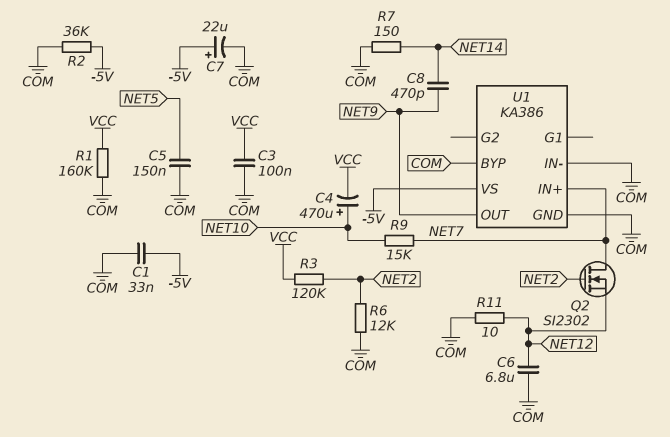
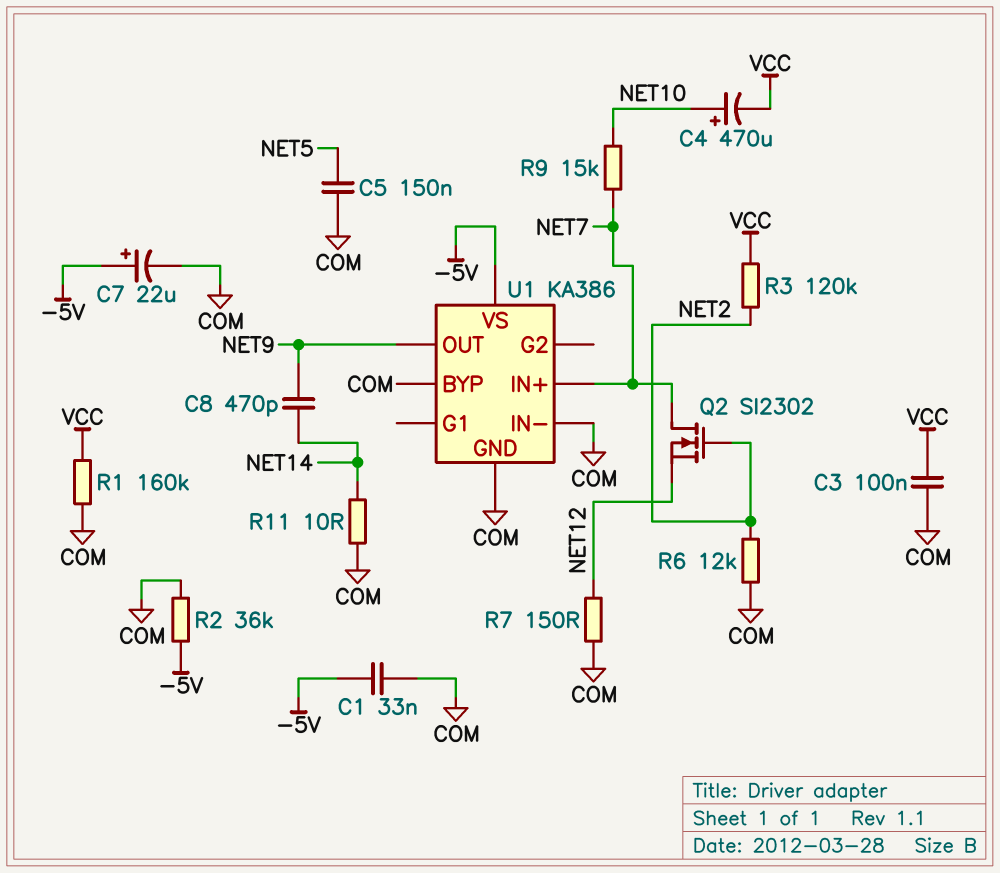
C6: 6.8uF (COM, NET12) -> none
R7: 150 (COM, NET14) -> 150 (COM, NET12)
R11: 10 (COM, NET12) -> 10 (COM, NET14)

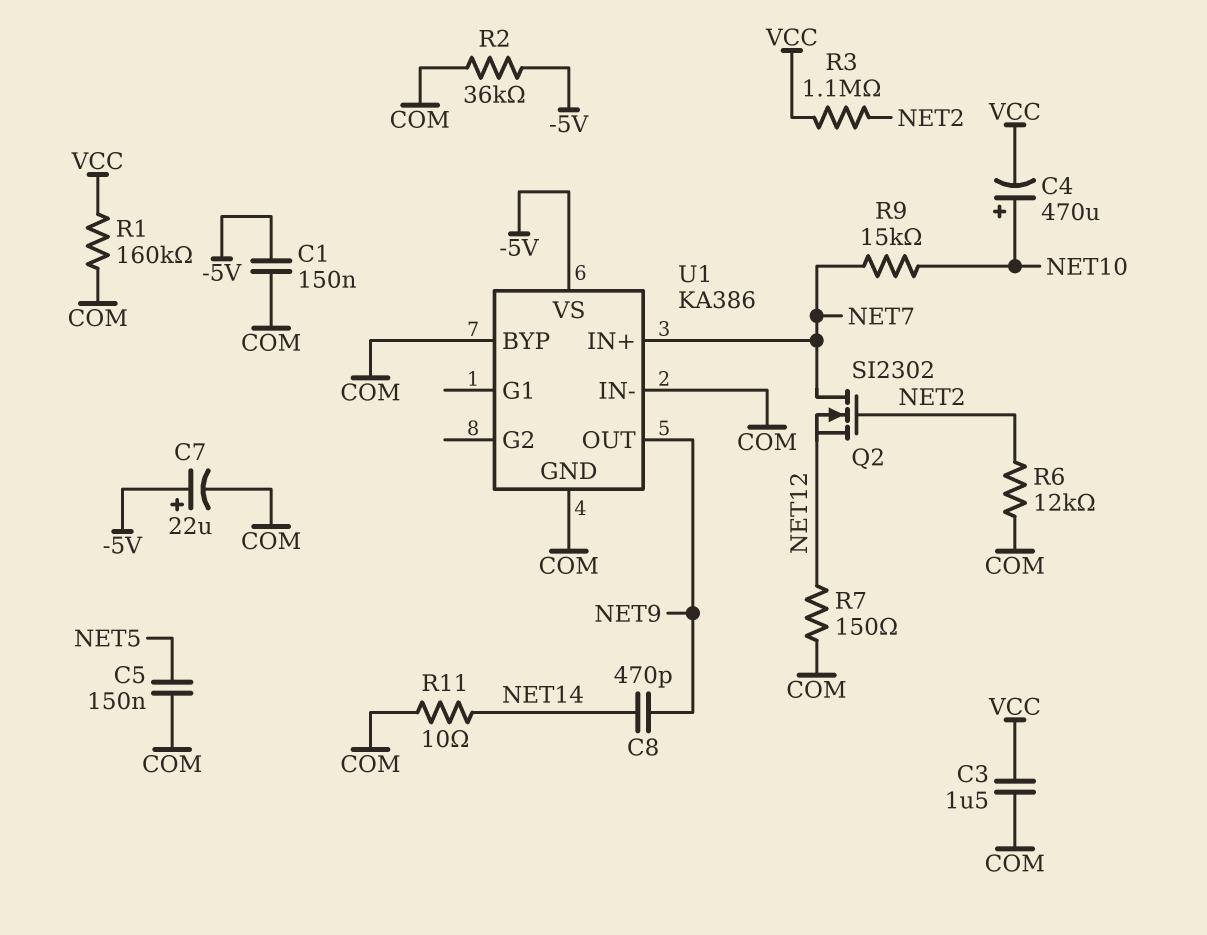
C1: 33nF (-5V, COM) -> 150nF (-5V, COM)
C3: 100nF (COM, VCC) -> 1.5uF (COM, VCC)
R3: 120k (NET2, VCC) -> 1.1M (NET2, VCC)

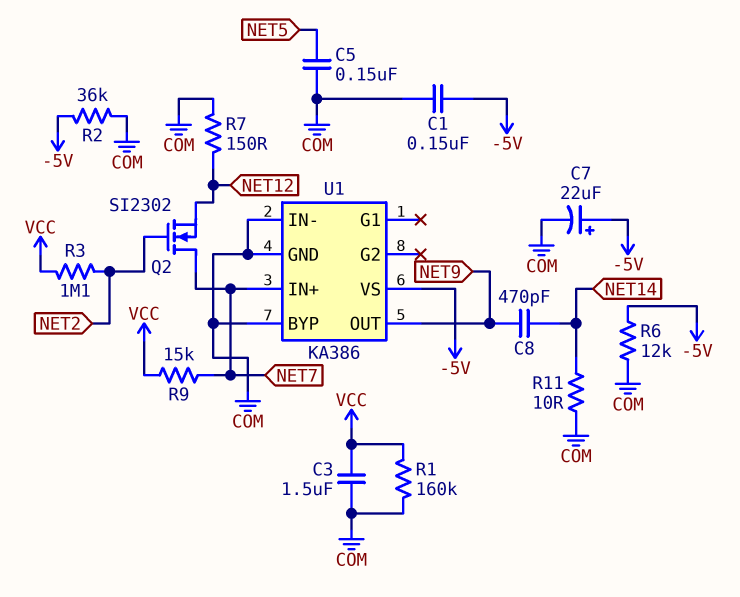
C4: 470uF (plus NET10, minus VCC) -> none
R6: 12k (COM, NET2) -> 12k (-5V, COM)
R9: 15k (NET7, NET10) -> 15k (NET7, VCC)

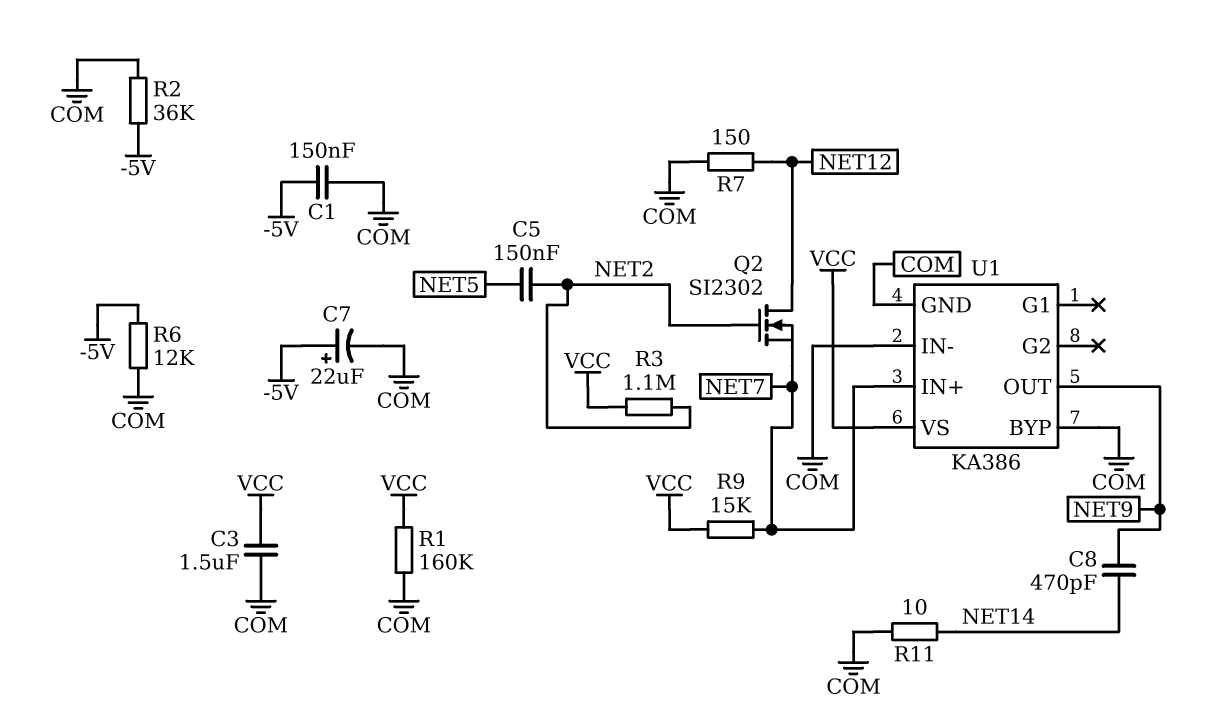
C5: 150nF (COM, NET5) -> 150nF (NET2, NET5)
Q2: NMOS SI2302 (G NET2, D NET7, S NET12) -> NMOS SI2302 (G NET2, D NET12, S NET7)
U1 pin VS: -5V -> VCC

